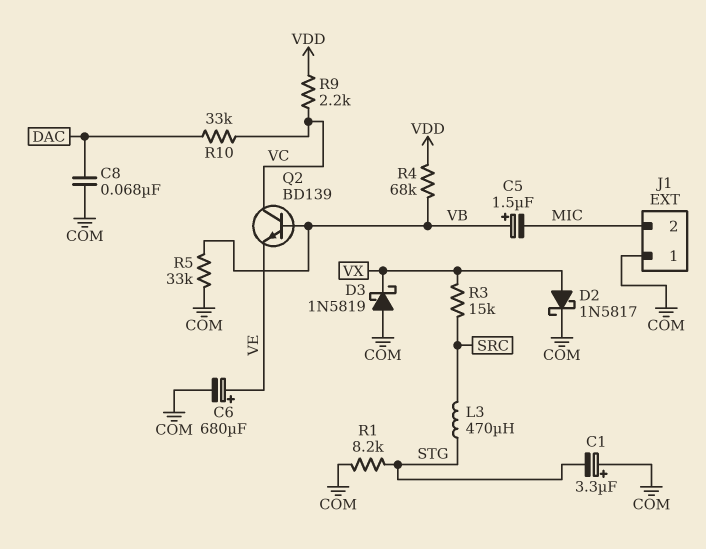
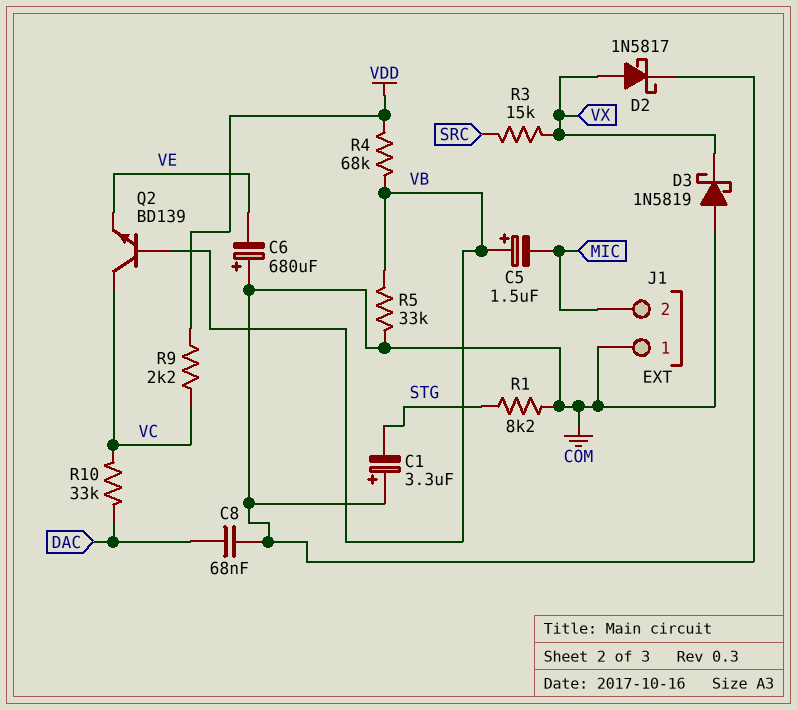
C6: 680uF (plus VE, minus COM) -> 680uF (plus COM, minus VE)
L3: 470uH (SRC, STG) -> none

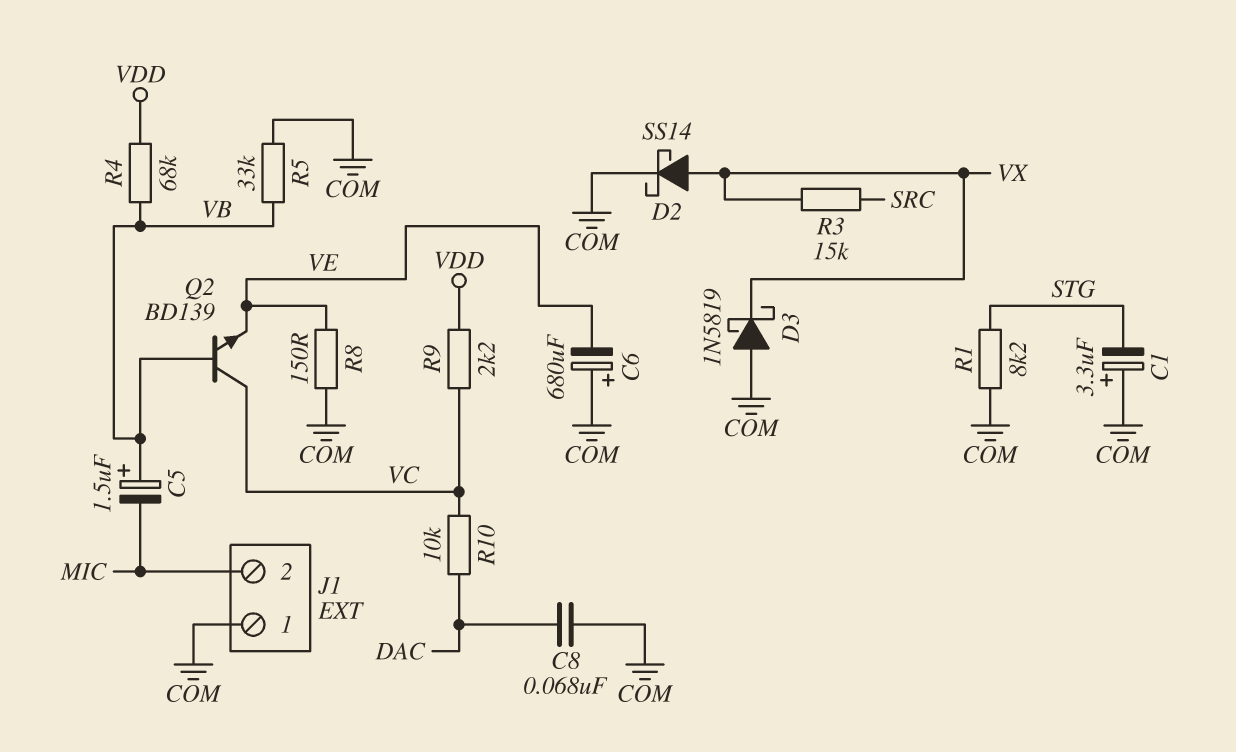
D2: schottky 1N5817 (A VX, K COM) -> schottky SS14 (A VX, K COM)
R8: none -> 150 (COM, VE)
R10: 33k (DAC, VC) -> 10k (DAC, VC)

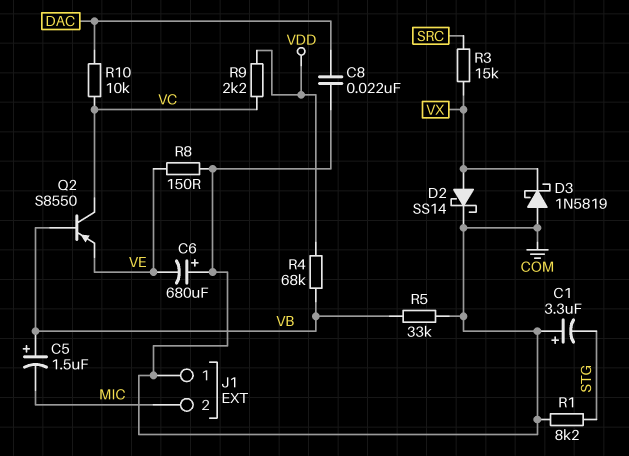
C8: 68nF (COM, DAC) -> 22nF (COM, DAC)
Q2: NPN BD139 (B VB, C VC, E VE) -> PNP S8550 (B VB, C VC, E VE)

